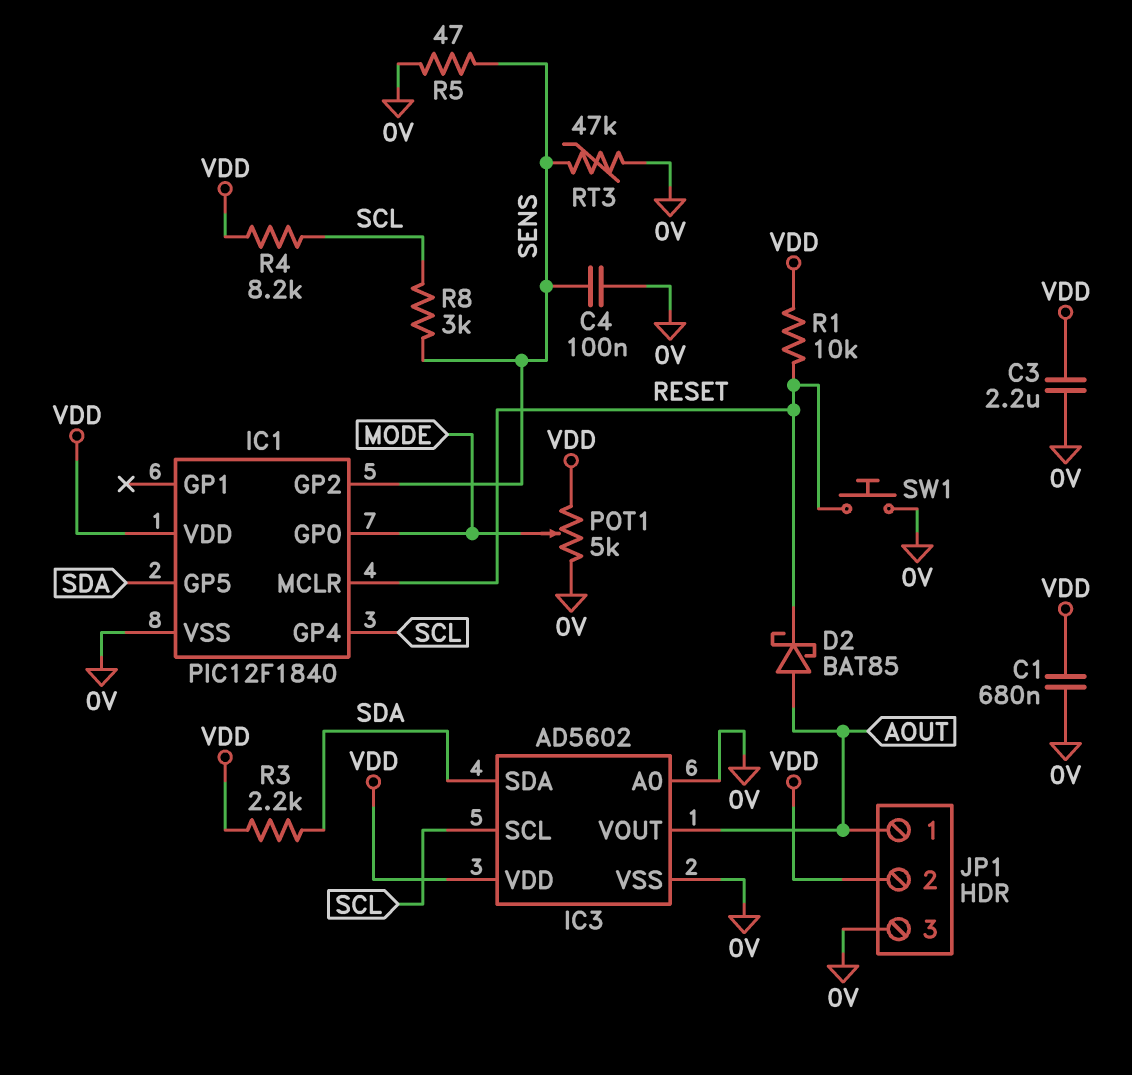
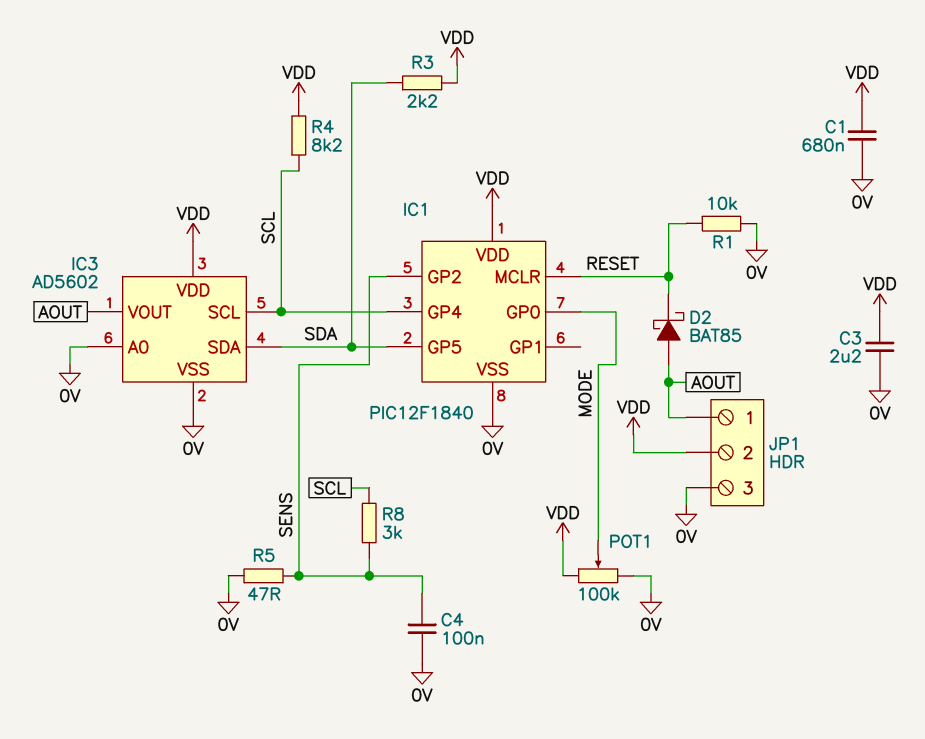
POT1: 5k (0V, VDD, wiper MODE) -> 100k (0V, VDD, wiper MODE)
R1: 10k (RESET, VDD) -> 10k (0V, RESET)
RT3: 47k (0V, SENS) -> none
SW1: button (0V, RESET) -> none

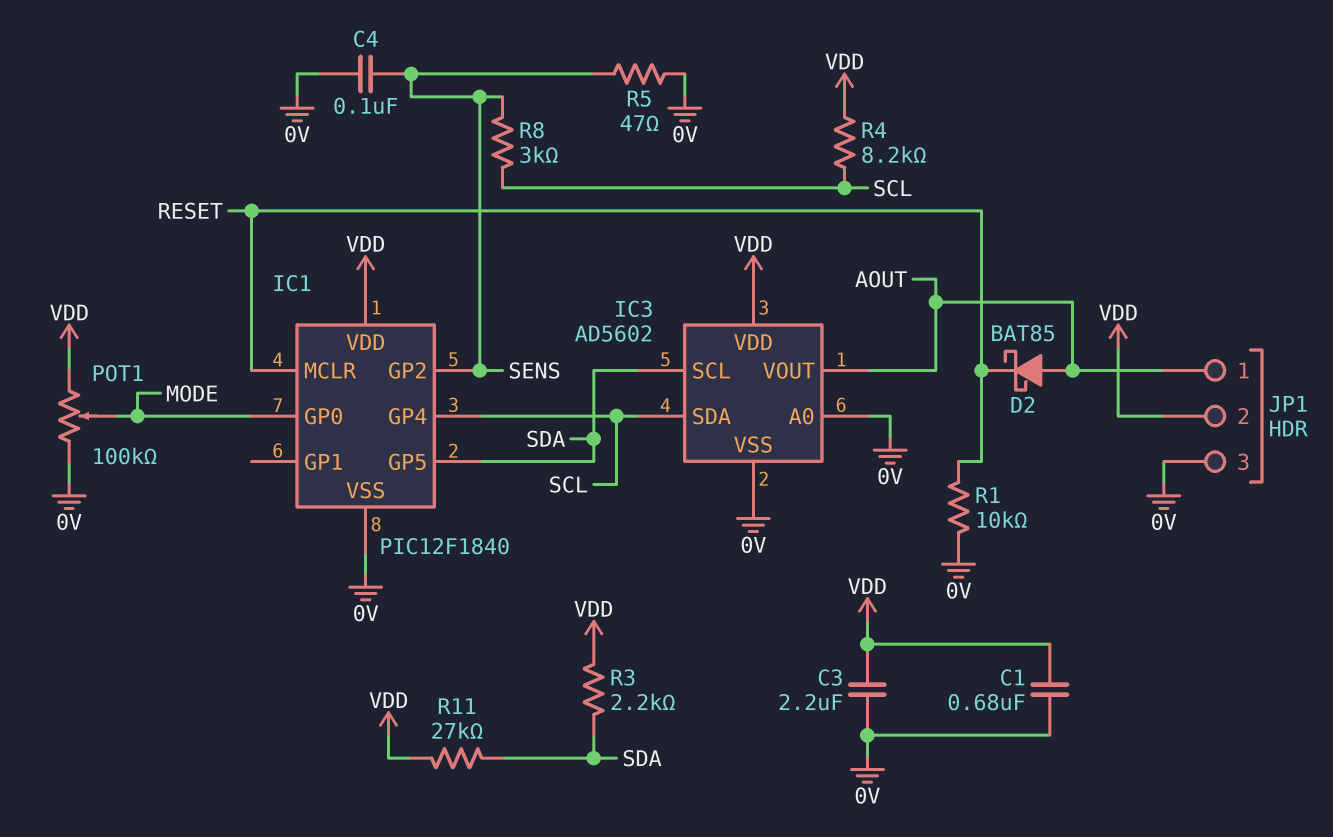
IC3 pin SCL: SCL -> SDA
IC3 pin SDA: SDA -> SCL
R11: none -> 27k (SDA, VDD)

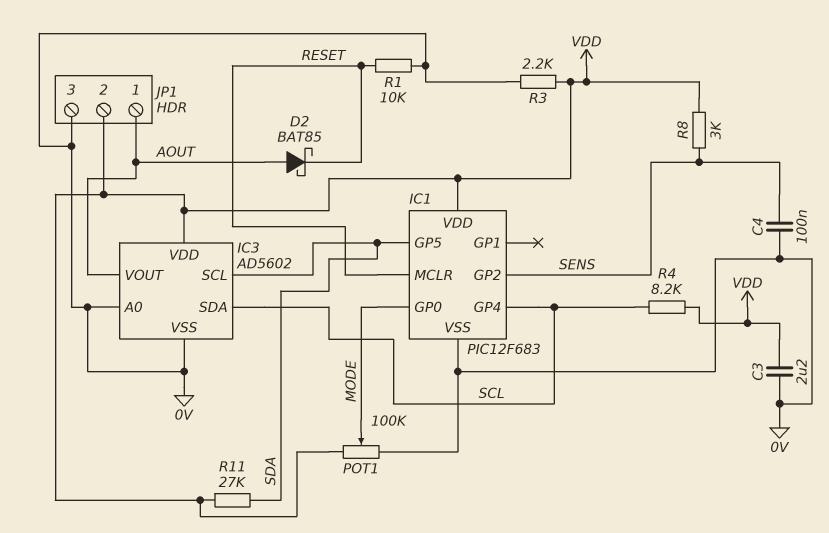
C1: 680nF (0V, VDD) -> none
IC1: PIC12F1840 -> PIC12F683
R3: 2.2k (SDA, VDD) -> 2.2k (0V, VDD)
R5: 47 (0V, SENS) -> none
R8: 3k (SCL, SENS) -> 3k (SENS, VDD)

